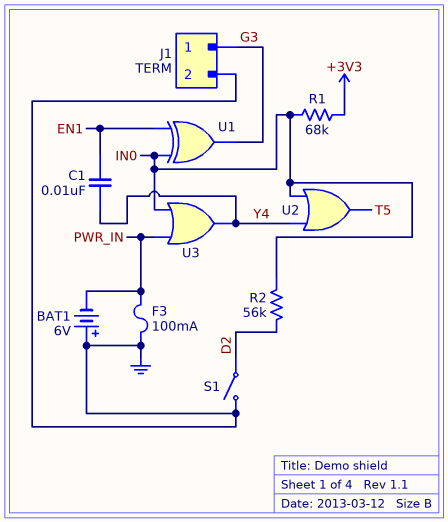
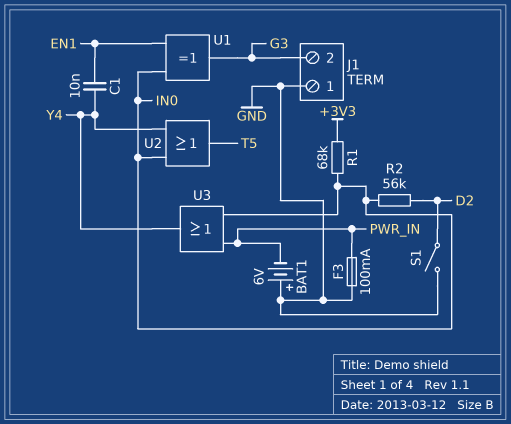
J1 pin 1: G3 -> GND
J1 pin 2: GND -> G3

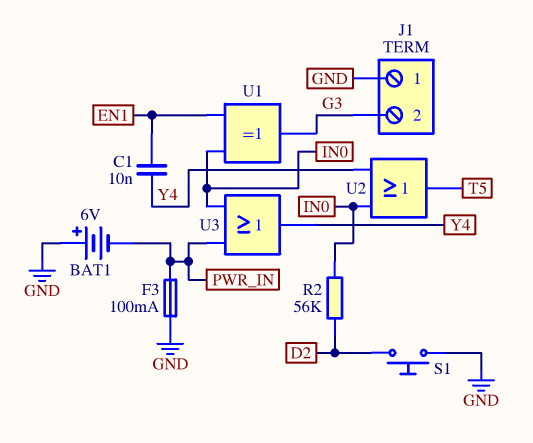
R1: 68k (+3V3, IN0) -> none
S1: switch (D2, GND) -> button (D2, GND)

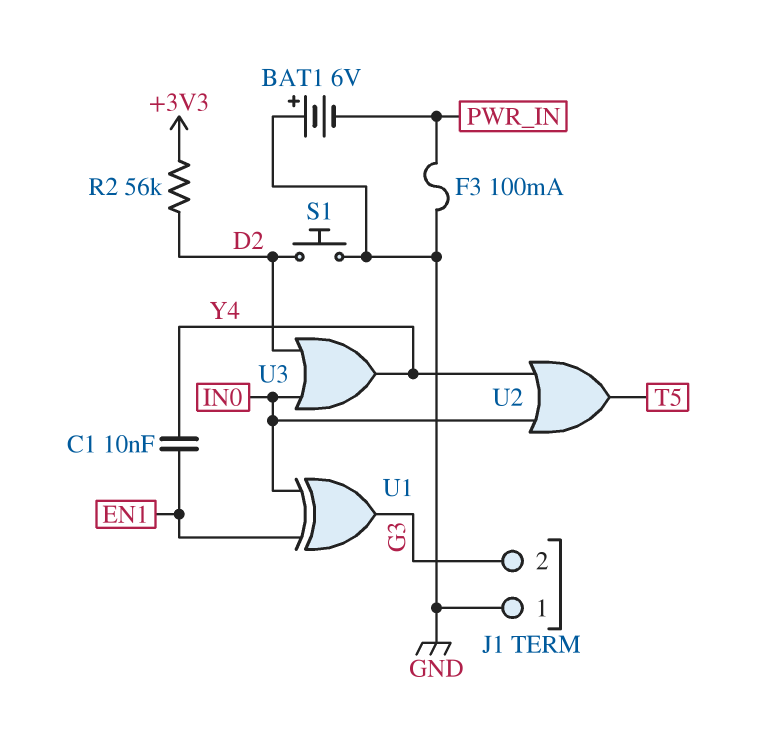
R2: 56k (D2, IN0) -> 56k (+3V3, D2)
U3: OR (in IN0, in PWR_IN, out Y4) -> OR (in D2, in IN0, out Y4)

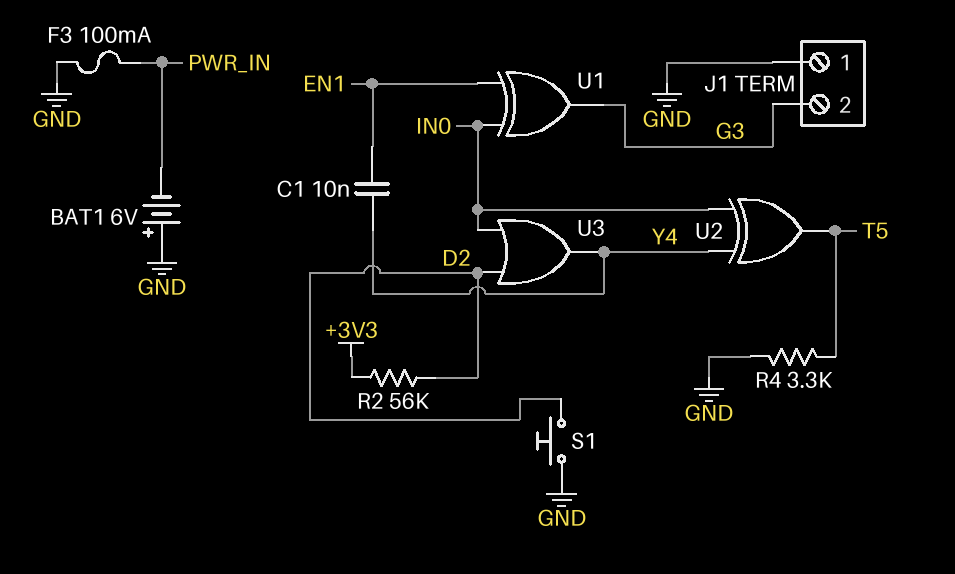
R4: none -> 3.3k (GND, T5)
U2: OR (in IN0, in Y4, out T5) -> XOR (in IN0, in Y4, out T5)

